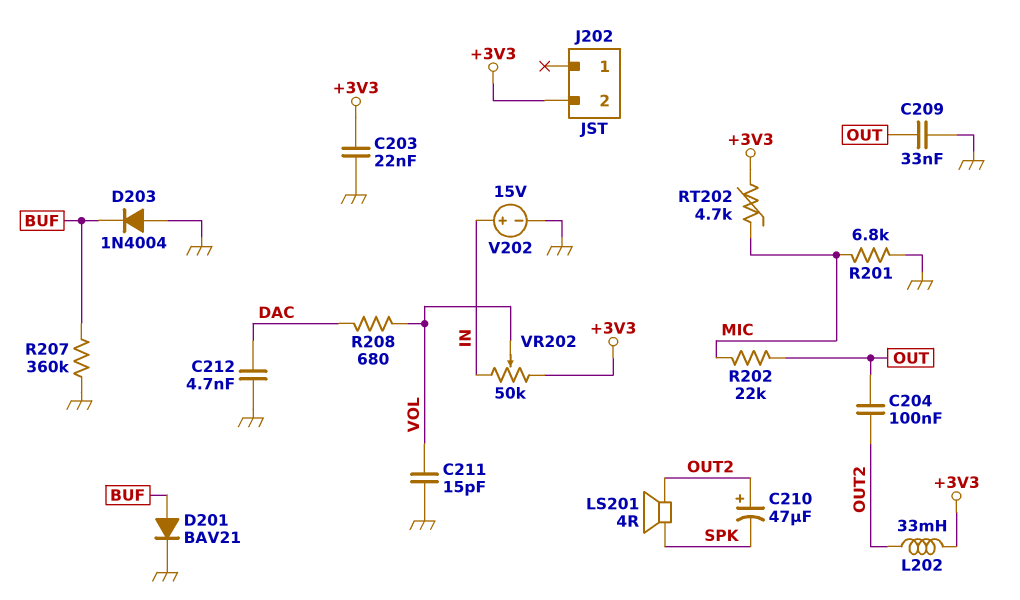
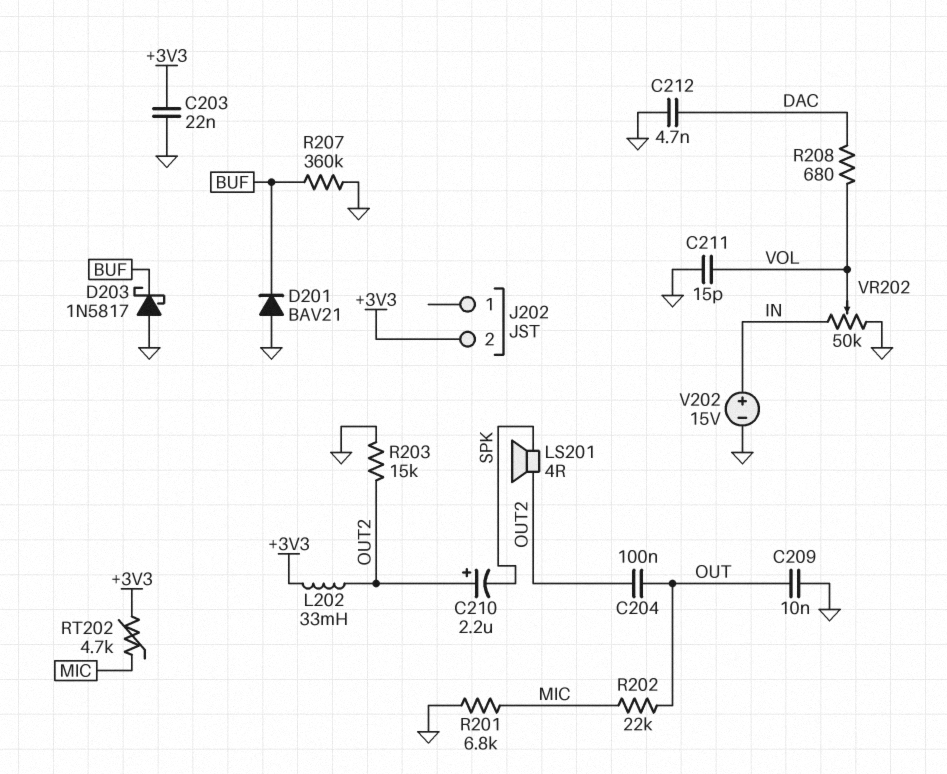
C209: 33nF (GND, OUT) -> 10nF (GND, OUT)
C210: 47uF (plus OUT2, minus SPK) -> 2.2uF (plus OUT2, minus SPK)
D201: diode BAV21 (A BUF, K GND) -> diode BAV21 (A GND, K BUF)
D203: diode 1N4004 (A GND, K BUF) -> schottky 1N5817 (A GND, K BUF)
R203: none -> 15k (GND, OUT2)
VR202: 50k (+3V3, IN, wiper VOL) -> 50k (GND, IN, wiper VOL)

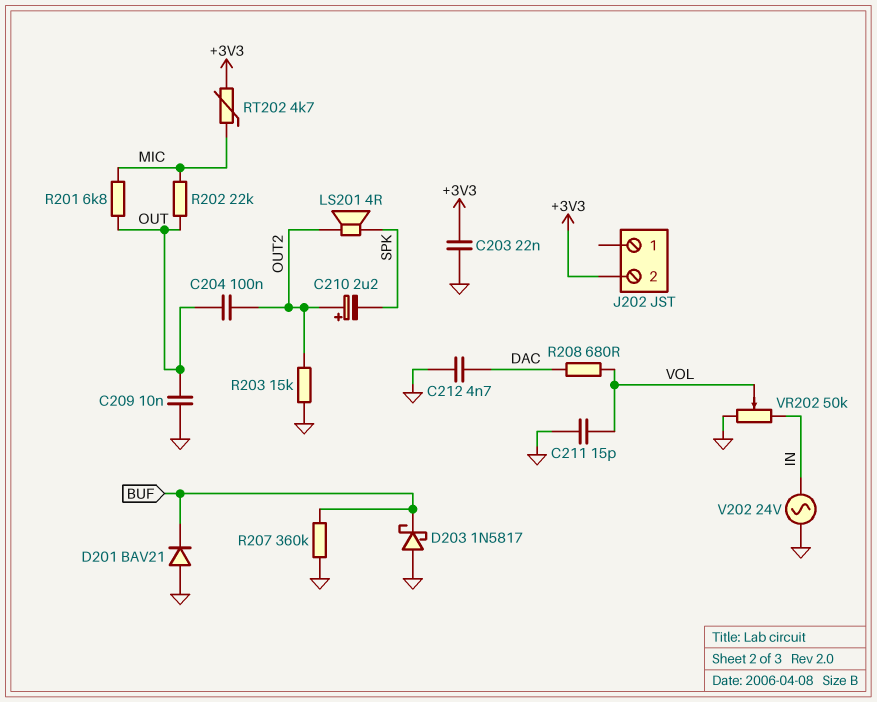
L202: 33mH (+3V3, OUT2) -> none
R201: 6.8k (GND, MIC) -> 6.8k (MIC, OUT)
V202: 15V (plus IN, minus GND) -> AC 24V (GND, IN)

